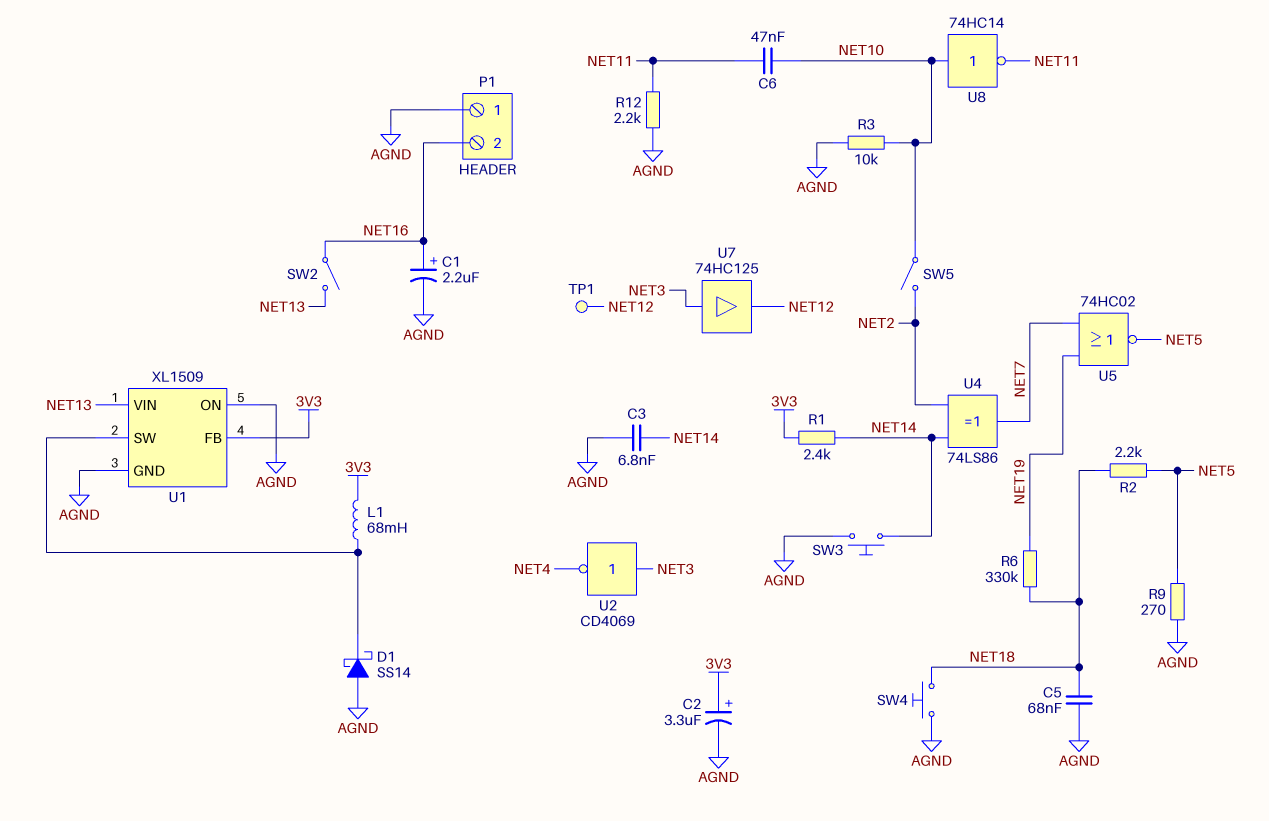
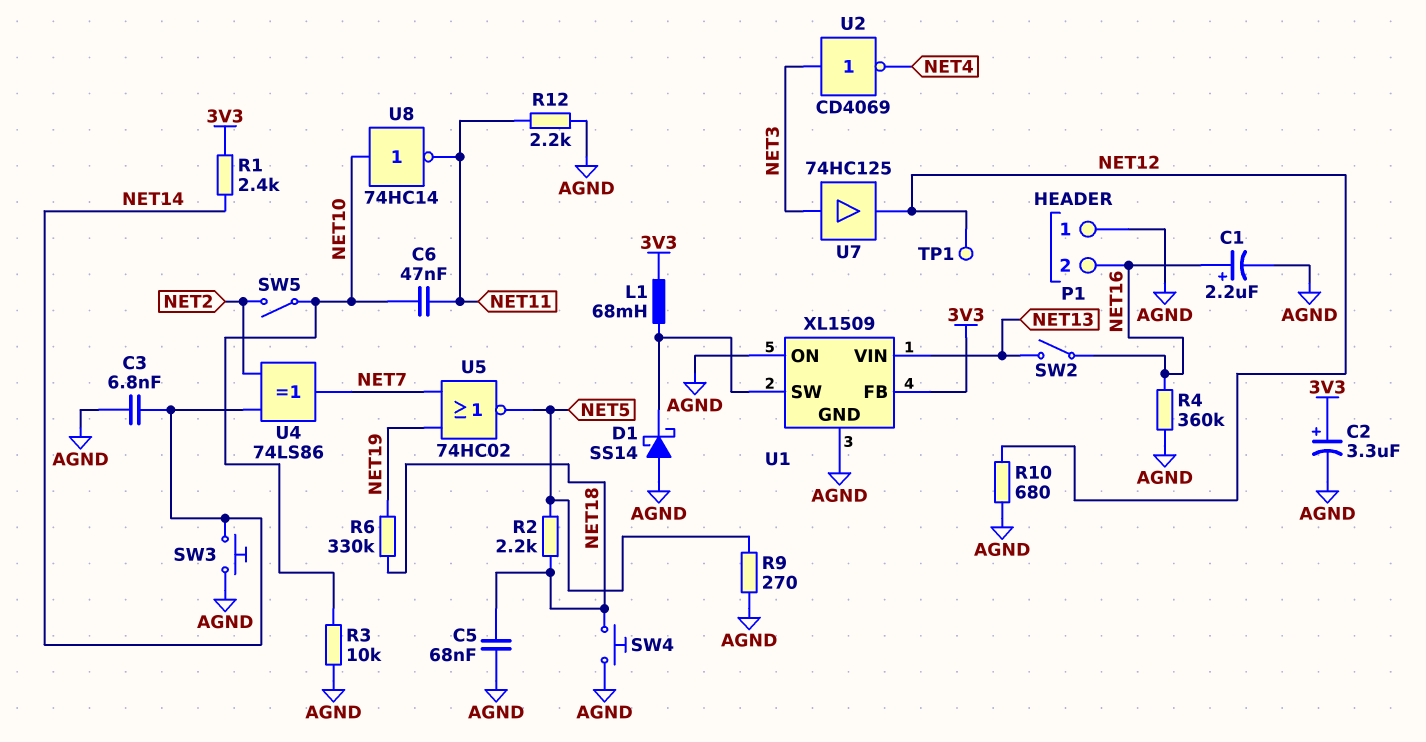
R4: none -> 360k (AGND, NET16)
R10: none -> 680 (AGND, NET12)

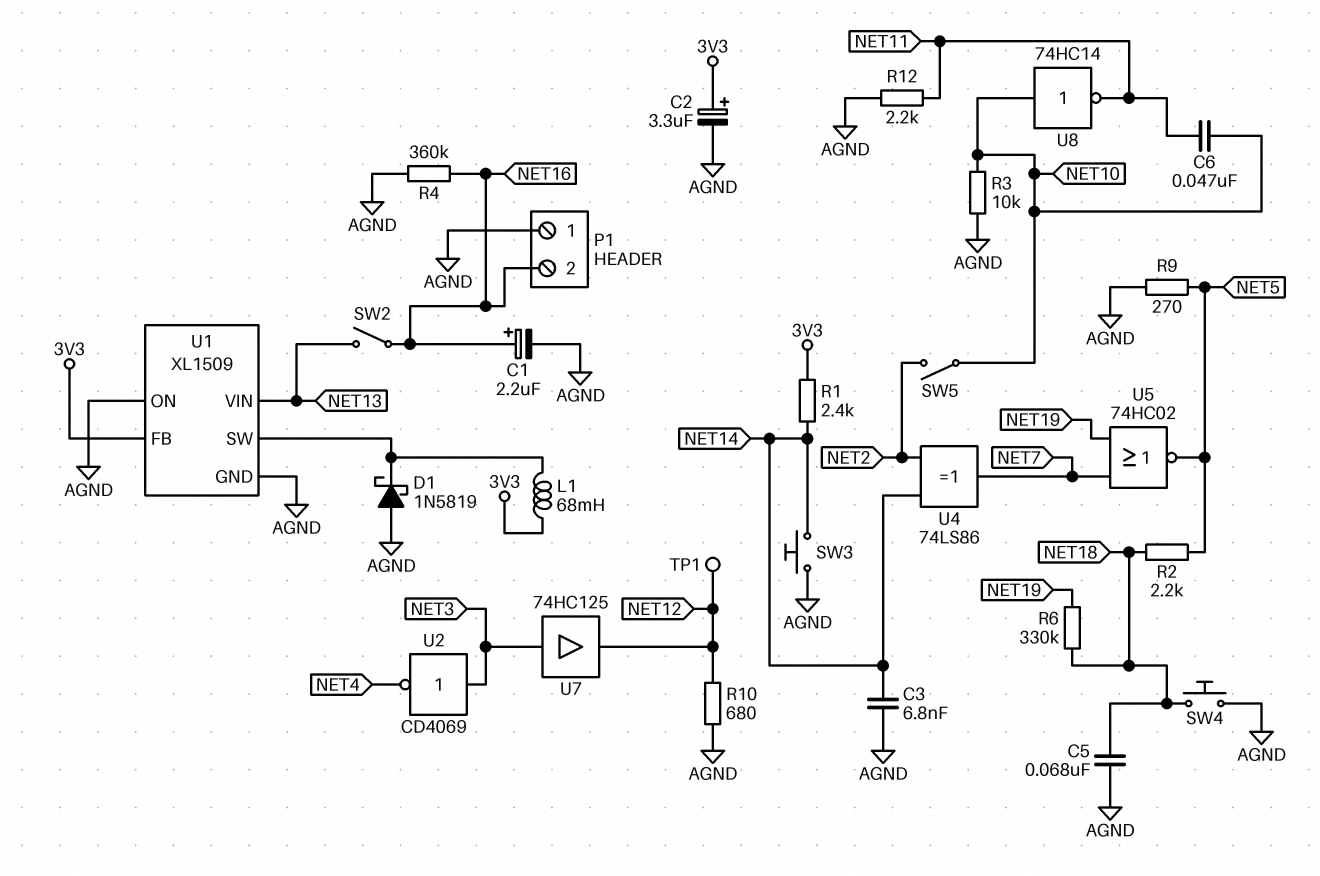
D1: schottky SS14 (A AGND, K U1/SW) -> schottky 1N5819 (A AGND, K U1/SW)

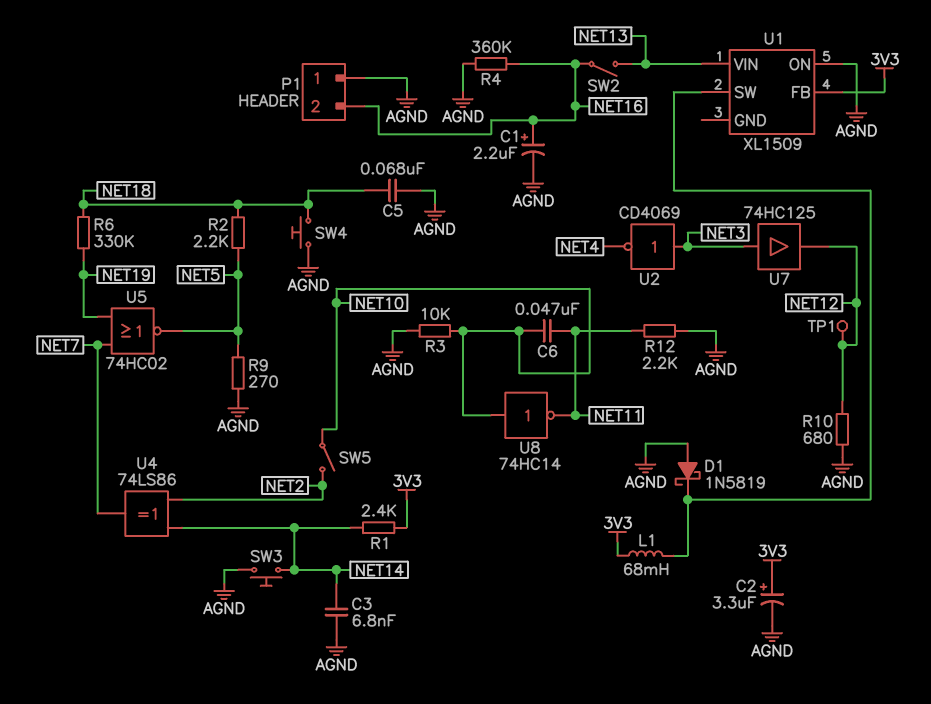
U1 pin GND: AGND -> none

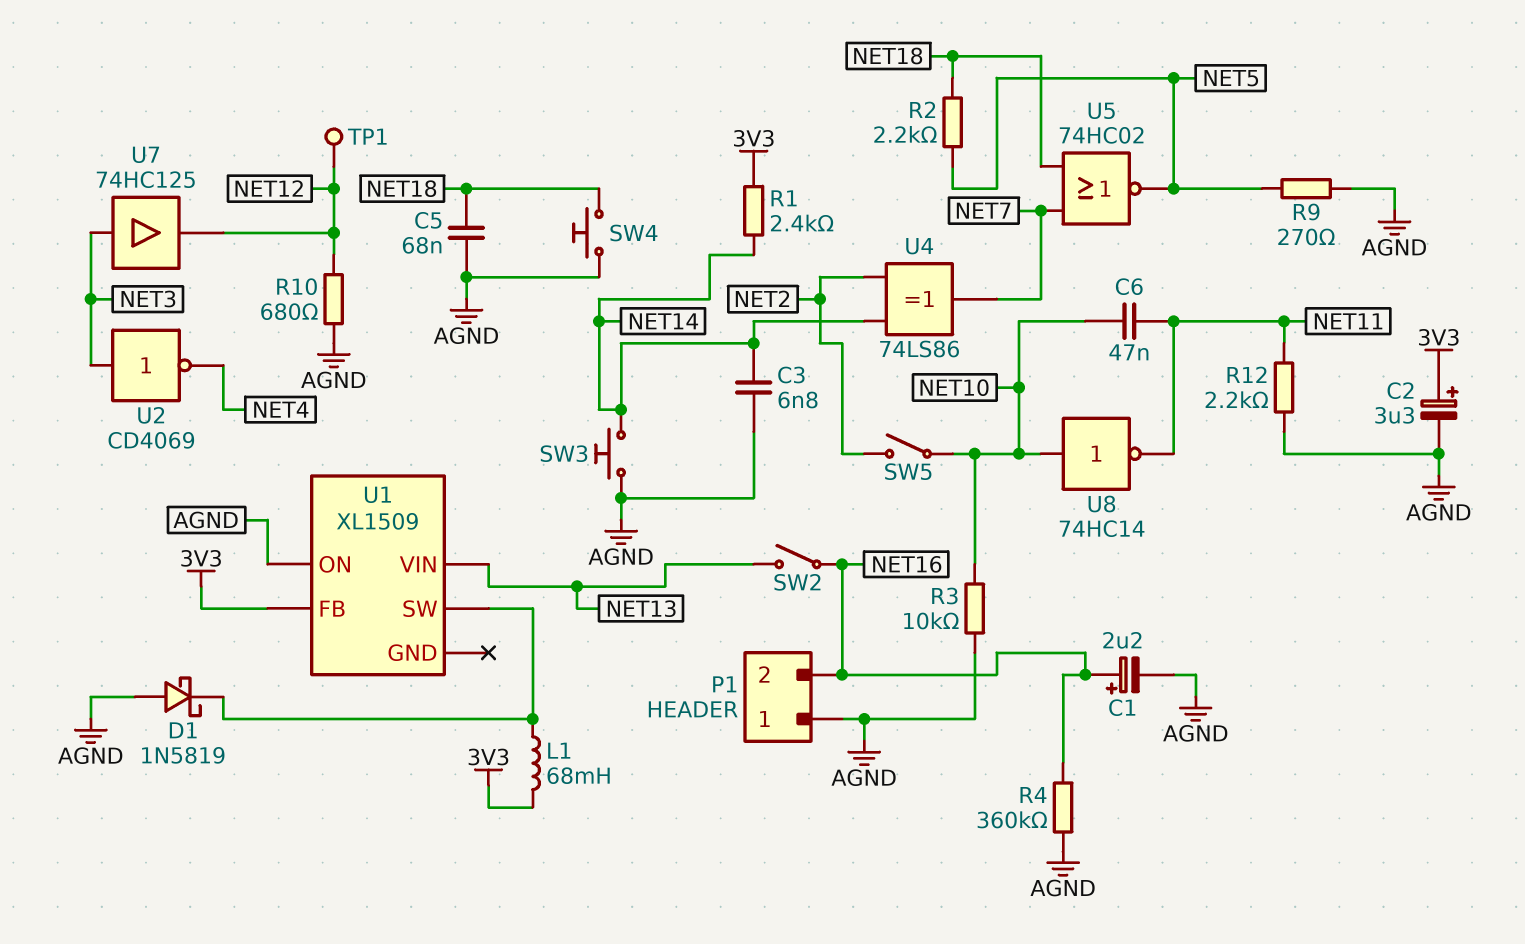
R6: 330k (NET18, NET19) -> none
U5: NOR 74HC02 (in NET7, in NET19, out NET5) -> NOR 74HC02 (in NET7, in NET18, out NET5)

